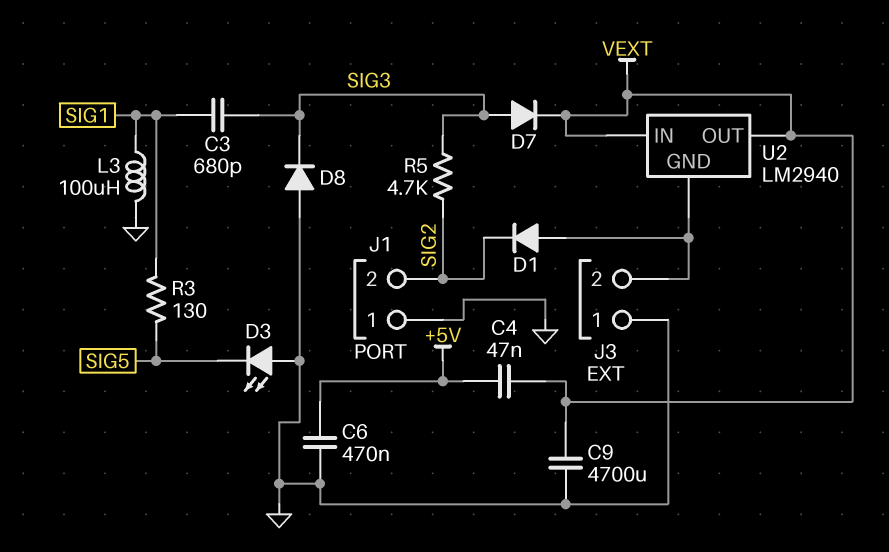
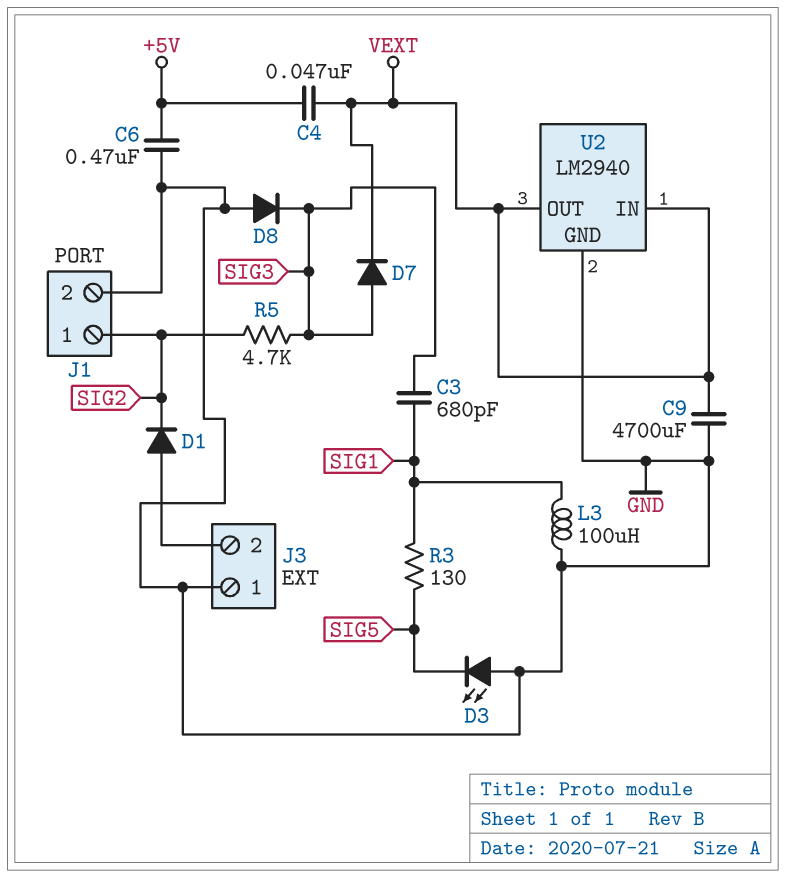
J1 pin 1: GND -> SIG2
J1 pin 2: SIG2 -> GND
U2 pin GND: J3/2 -> GND

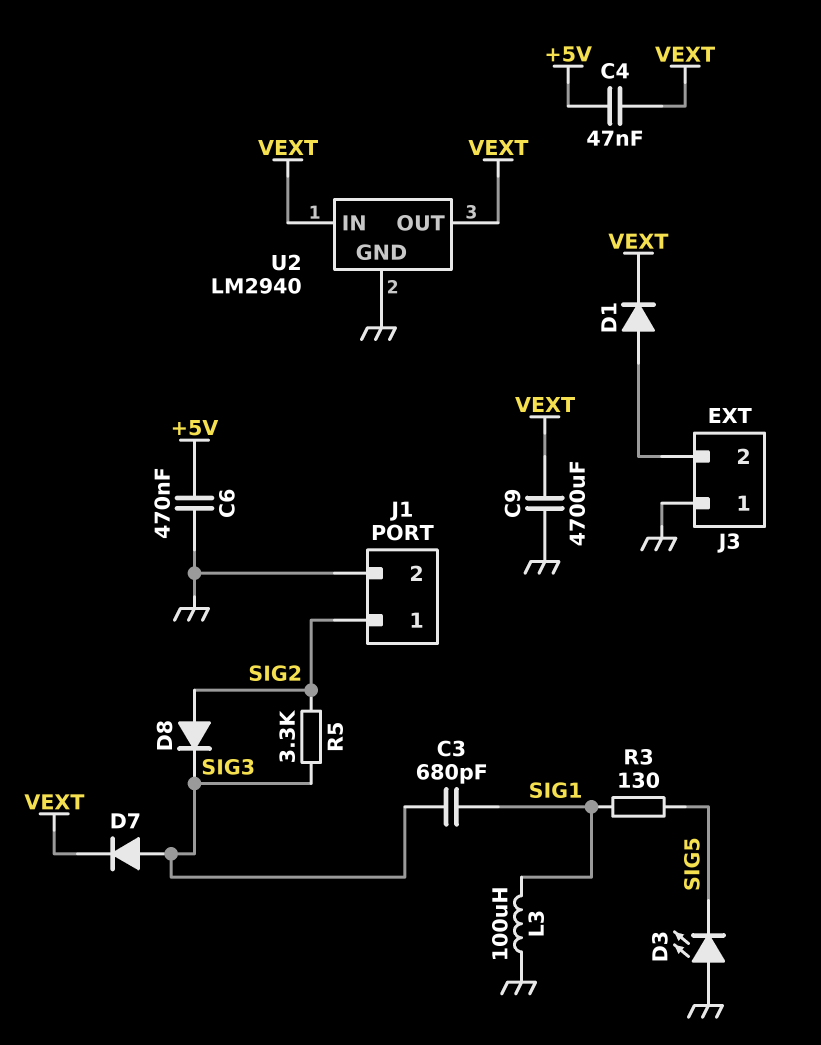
D1: diode (A J3/2, K SIG2) -> diode (A J3/2, K VEXT)
D8: diode (A GND, K SIG3) -> diode (A SIG2, K SIG3)
R5: 4.7k (SIG2, SIG3) -> 3.3k (SIG2, SIG3)

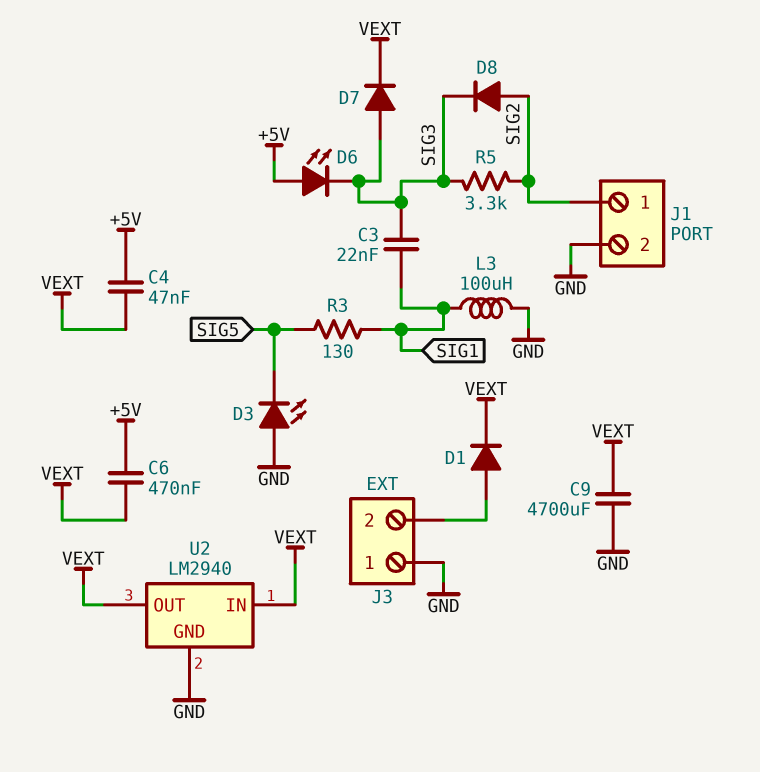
C3: 680pF (SIG1, SIG3) -> 22nF (SIG1, SIG3)
C6: 470nF (+5V, GND) -> 470nF (+5V, VEXT)
D6: none -> LED (A +5V, K SIG3)

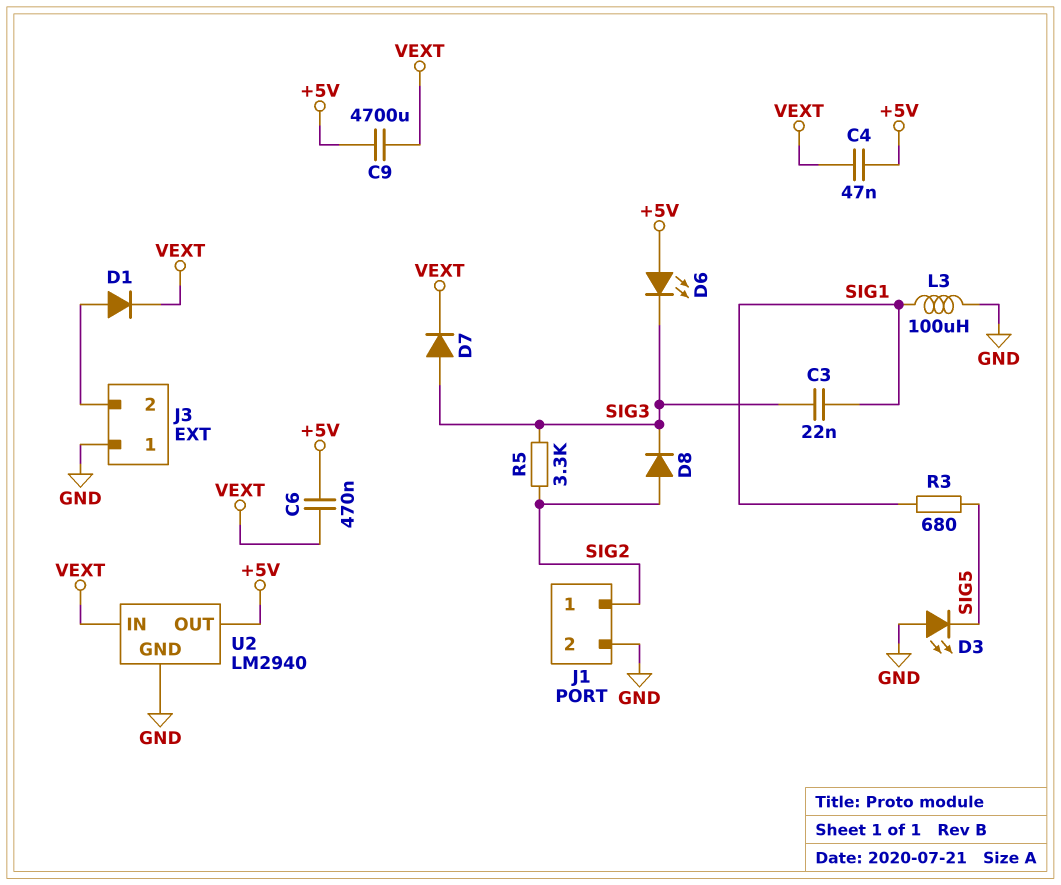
C9: 4700uF (GND, VEXT) -> 4700uF (+5V, VEXT)
R3: 130 (SIG1, SIG5) -> 680 (SIG1, SIG5)
U2 pin OUT: VEXT -> +5V

